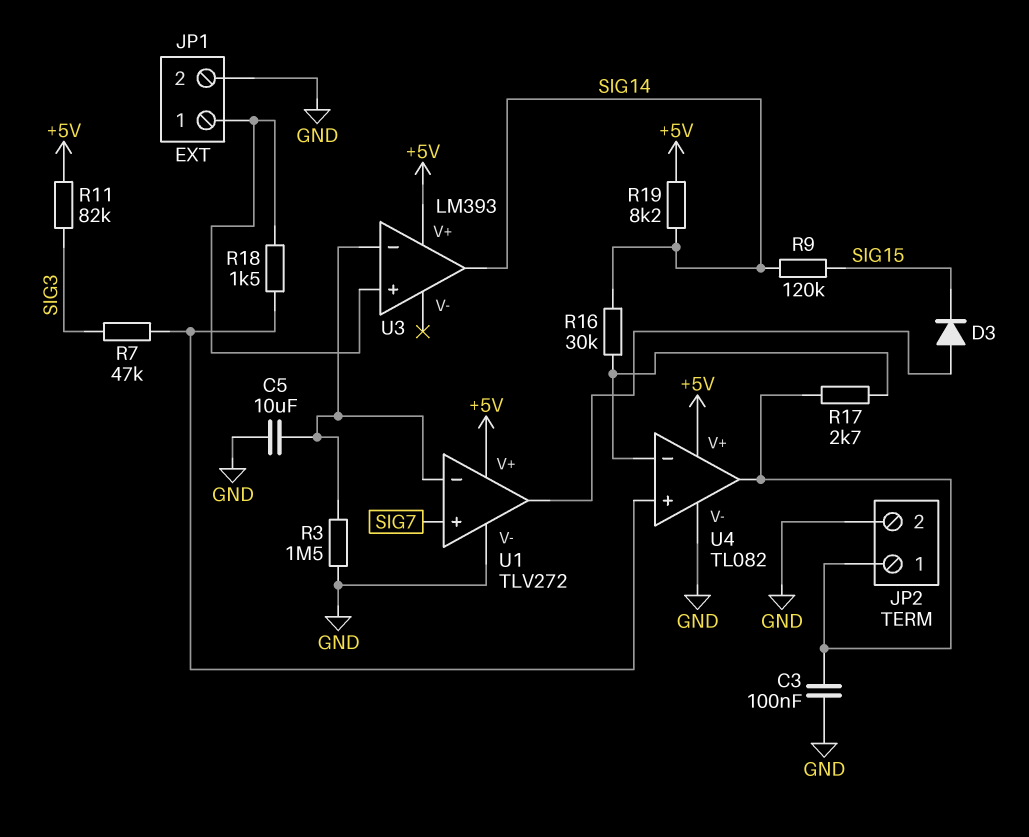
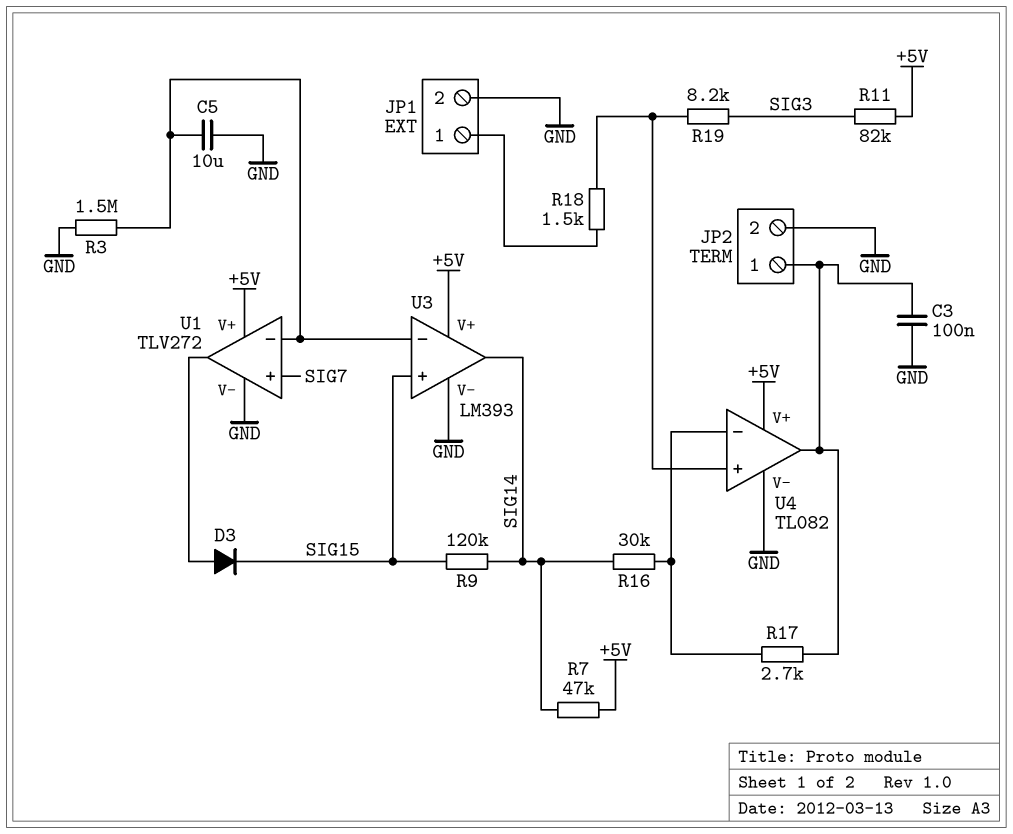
R7: 47k (SIG3, U4/in+) -> 47k (+5V, SIG14)
R19: 8.2k (+5V, SIG14) -> 8.2k (SIG3, U4/in+)
U3 pin V-: none -> GND
U3 pin in+: JP1/1 -> SIG15

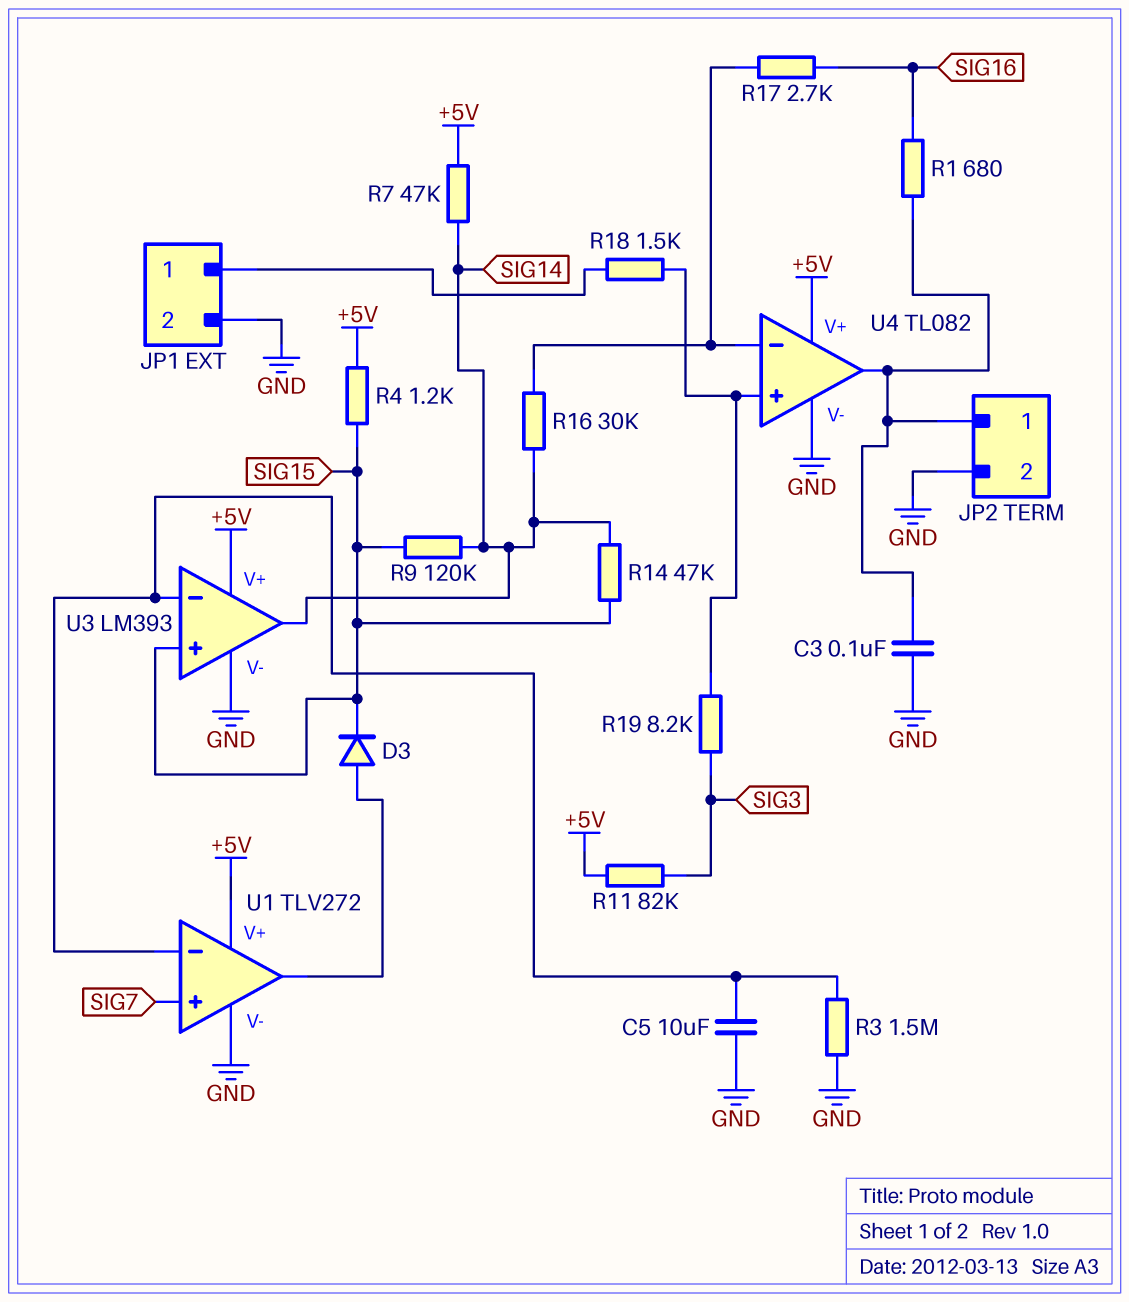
R1: none -> 680 (JP2/1, SIG16)
R4: none -> 1.2k (+5V, SIG15)
R14: none -> 47k (SIG14, SIG15)
R17: 2.7k (JP2/1, U4/in-) -> 2.7k (SIG16, U4/in-)

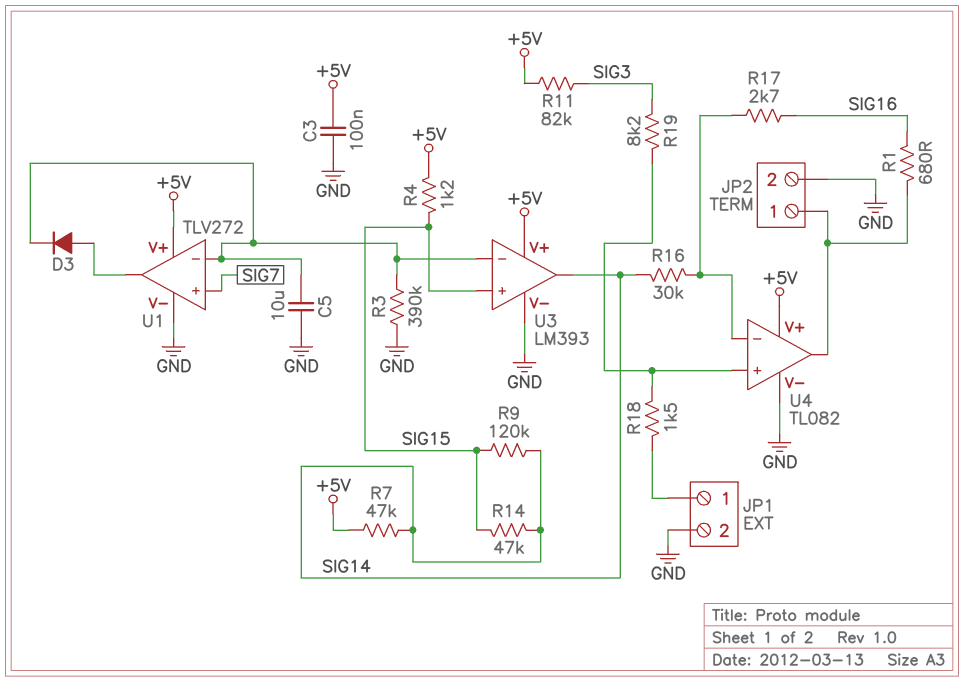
C3: 100nF (GND, JP2/1) -> 100nF (+5V, GND)
D3: diode (A U1/out, K SIG15) -> diode (A U1/out, K U1/in-)
R3: 1.5M (GND, U1/in-) -> 390k (GND, U1/in-)

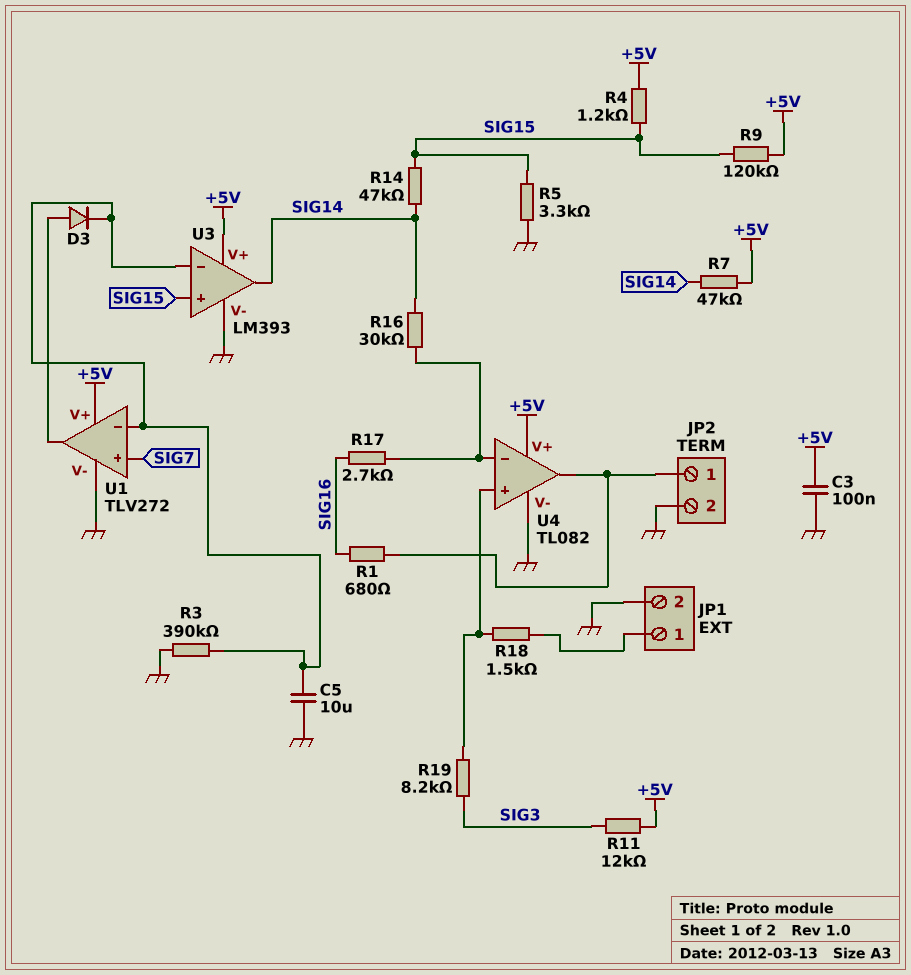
R5: none -> 3.3k (GND, SIG15)
R9: 120k (SIG14, SIG15) -> 120k (+5V, SIG15)
R11: 82k (+5V, SIG3) -> 12k (+5V, SIG3)

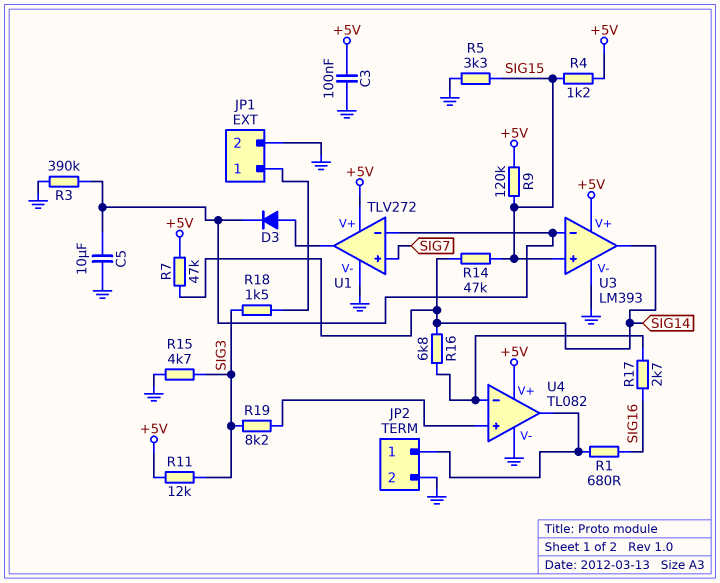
R15: none -> 4.7k (GND, SIG3)
R16: 30k (SIG14, U4/in-) -> 6.8k (SIG14, U4/in-)
R18: 1.5k (JP1/1, U4/in+) -> 1.5k (JP1/1, SIG3)

